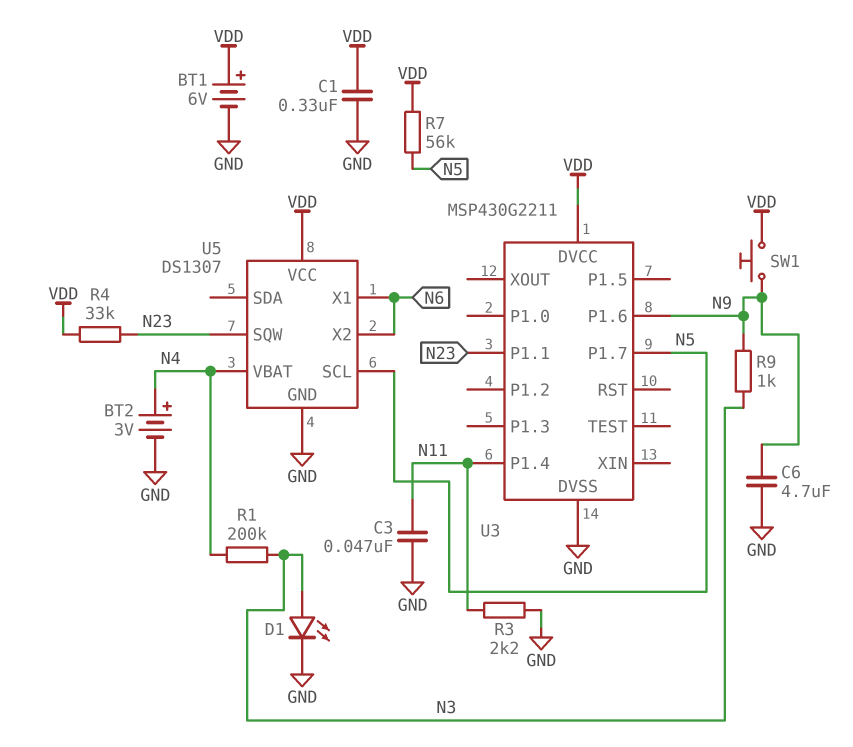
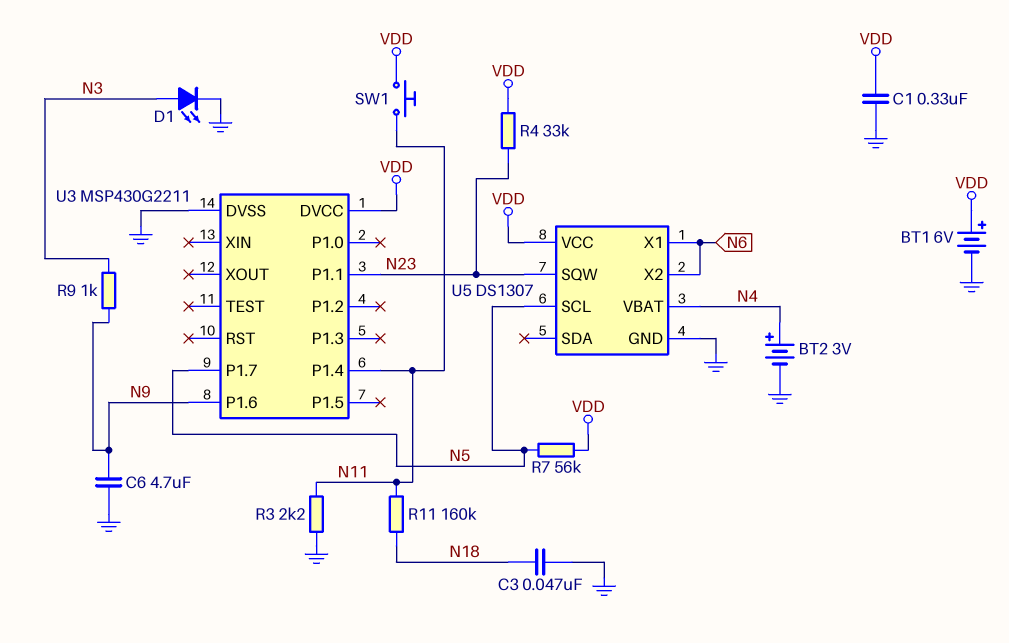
C3: 47nF (GND, N11) -> 47nF (GND, N18)
R1: 200k (N3, N4) -> none
R11: none -> 160k (N11, N18)
SW1: button (N9, VDD) -> button (N11, VDD)

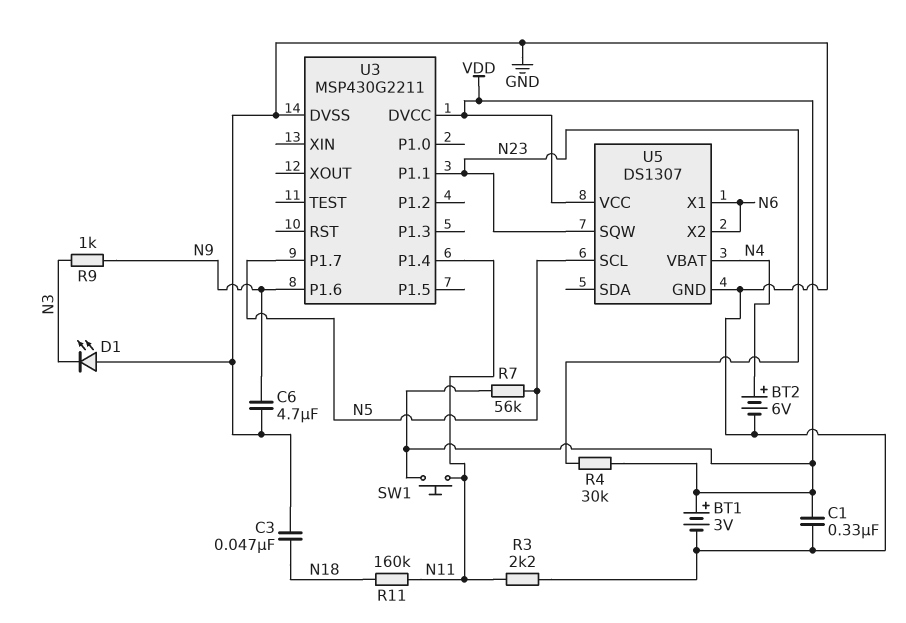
BT1: 6V (plus VDD, minus GND) -> 3V (plus VDD, minus GND)
BT2: 3V (plus N4, minus GND) -> 6V (plus N4, minus GND)
D1: LED (A N3, K GND) -> LED (A GND, K N3)
R4: 33k (N23, VDD) -> 30k (N23, VDD)

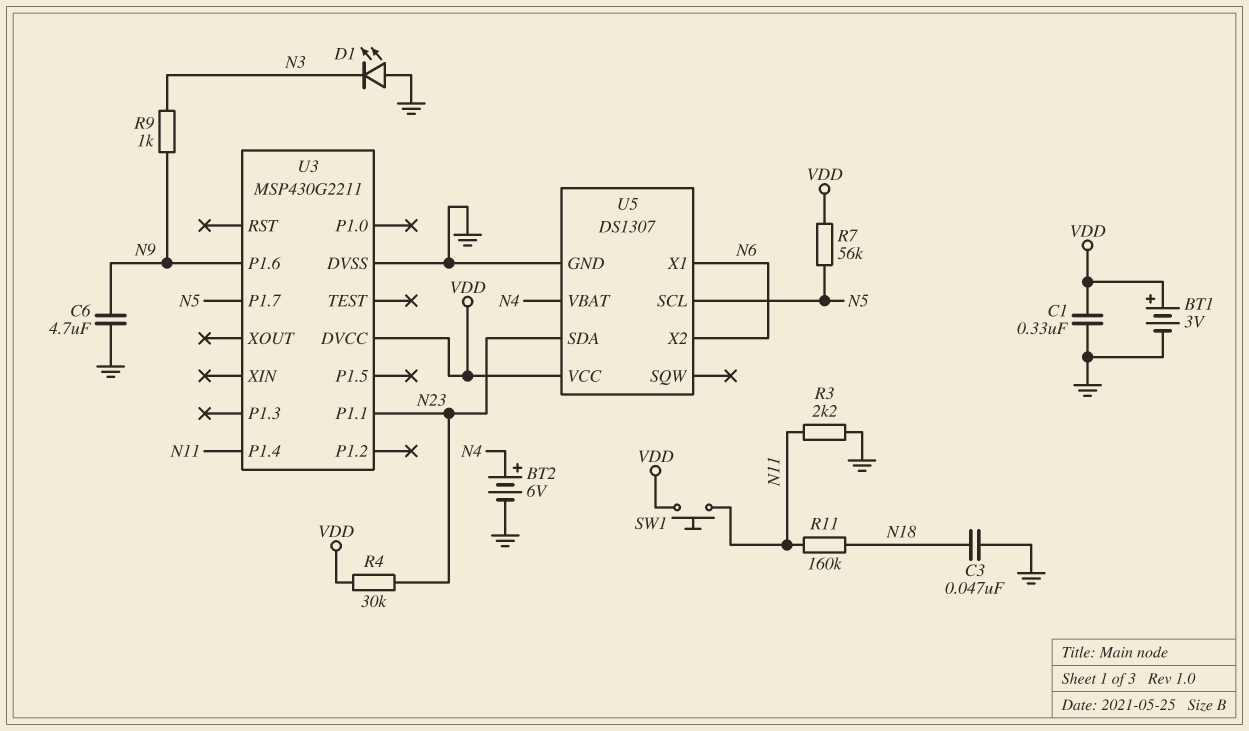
U5 pin SDA: none -> N23
U5 pin SQW: N23 -> none

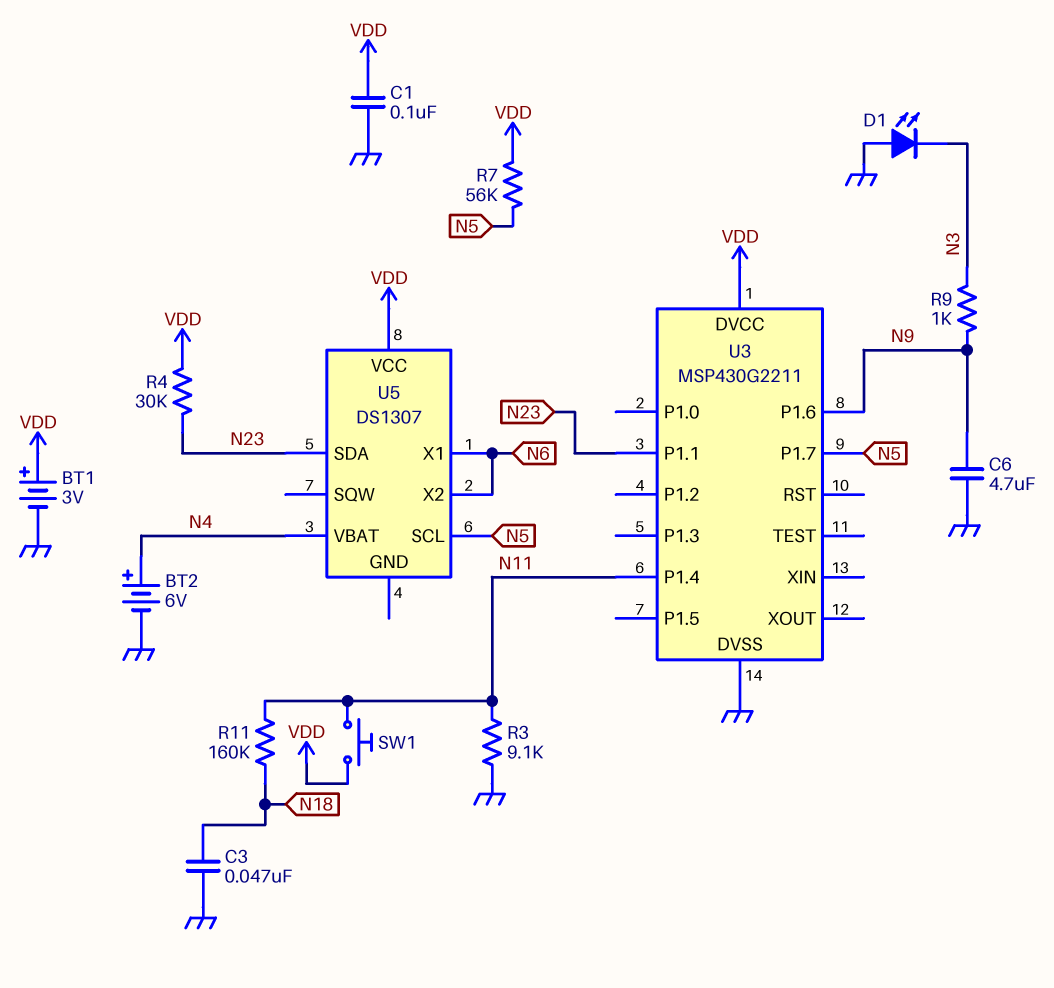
C1: 330nF (GND, VDD) -> 100nF (GND, VDD)
R3: 2.2k (GND, N11) -> 9.1k (GND, N11)
U5 pin GND: GND -> none

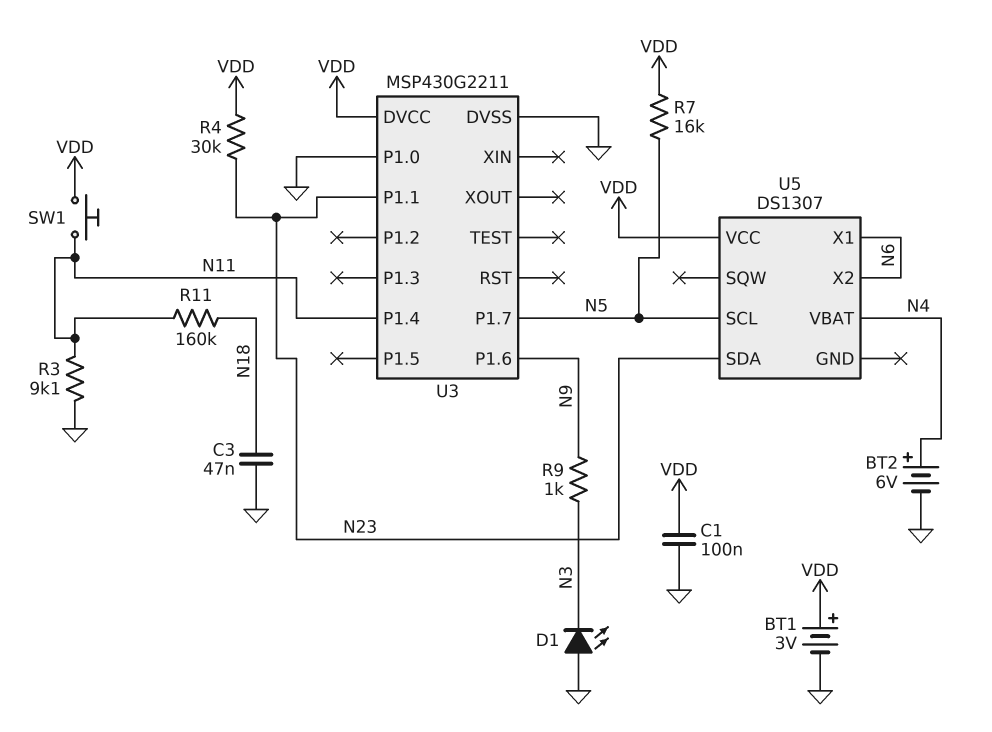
C6: 4.7uF (GND, N9) -> none
R7: 56k (N5, VDD) -> 16k (N5, VDD)
U3 pin P1.0: none -> GND

